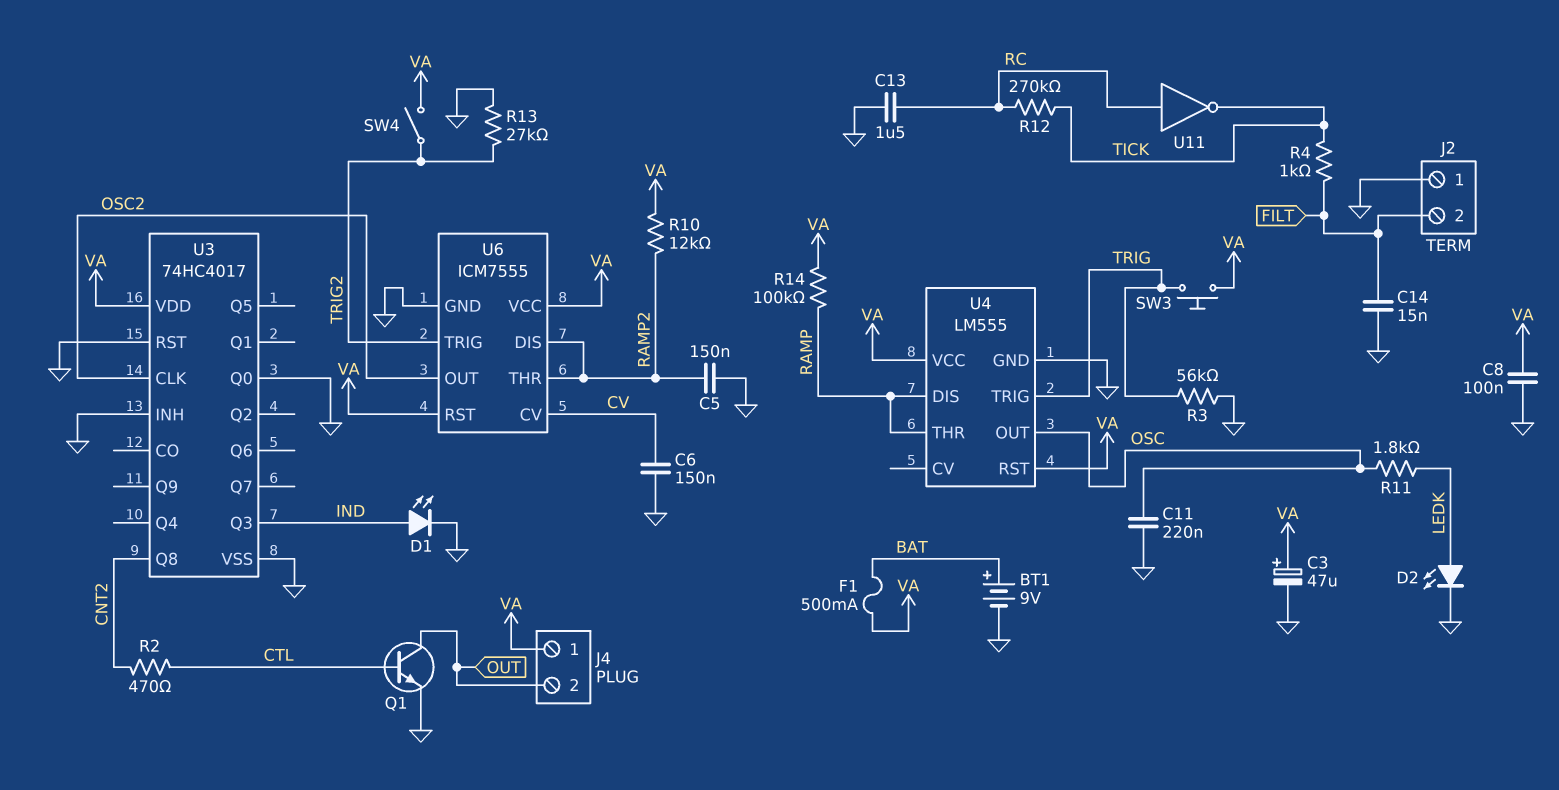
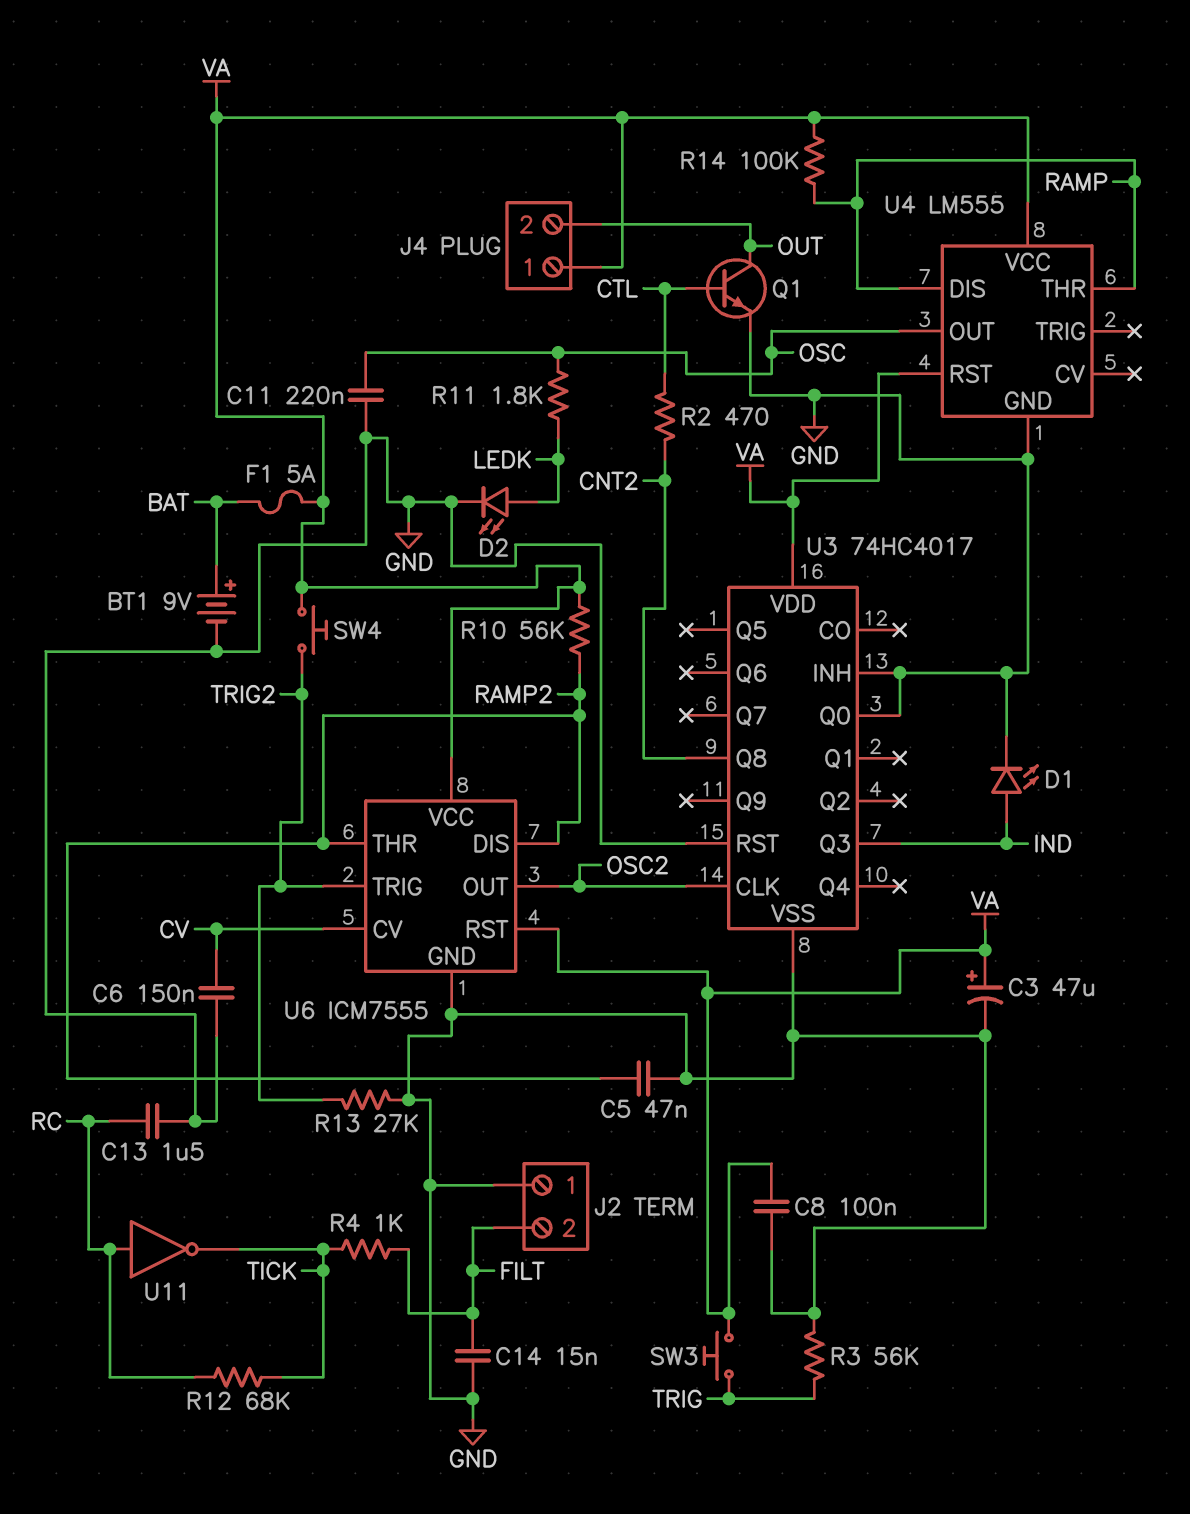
C5: 150nF (GND, RAMP2) -> 47nF (GND, RAMP2)
F1: 500mA (BAT, VA) -> 5A (BAT, VA)
R10: 12k (RAMP2, VA) -> 56k (RAMP2, VA)
R12: 270k (RC, TICK) -> 68k (RC, TICK)
SW4: switch (TRIG2, VA) -> button (TRIG2, VA)
U4 pin TRIG: TRIG -> none

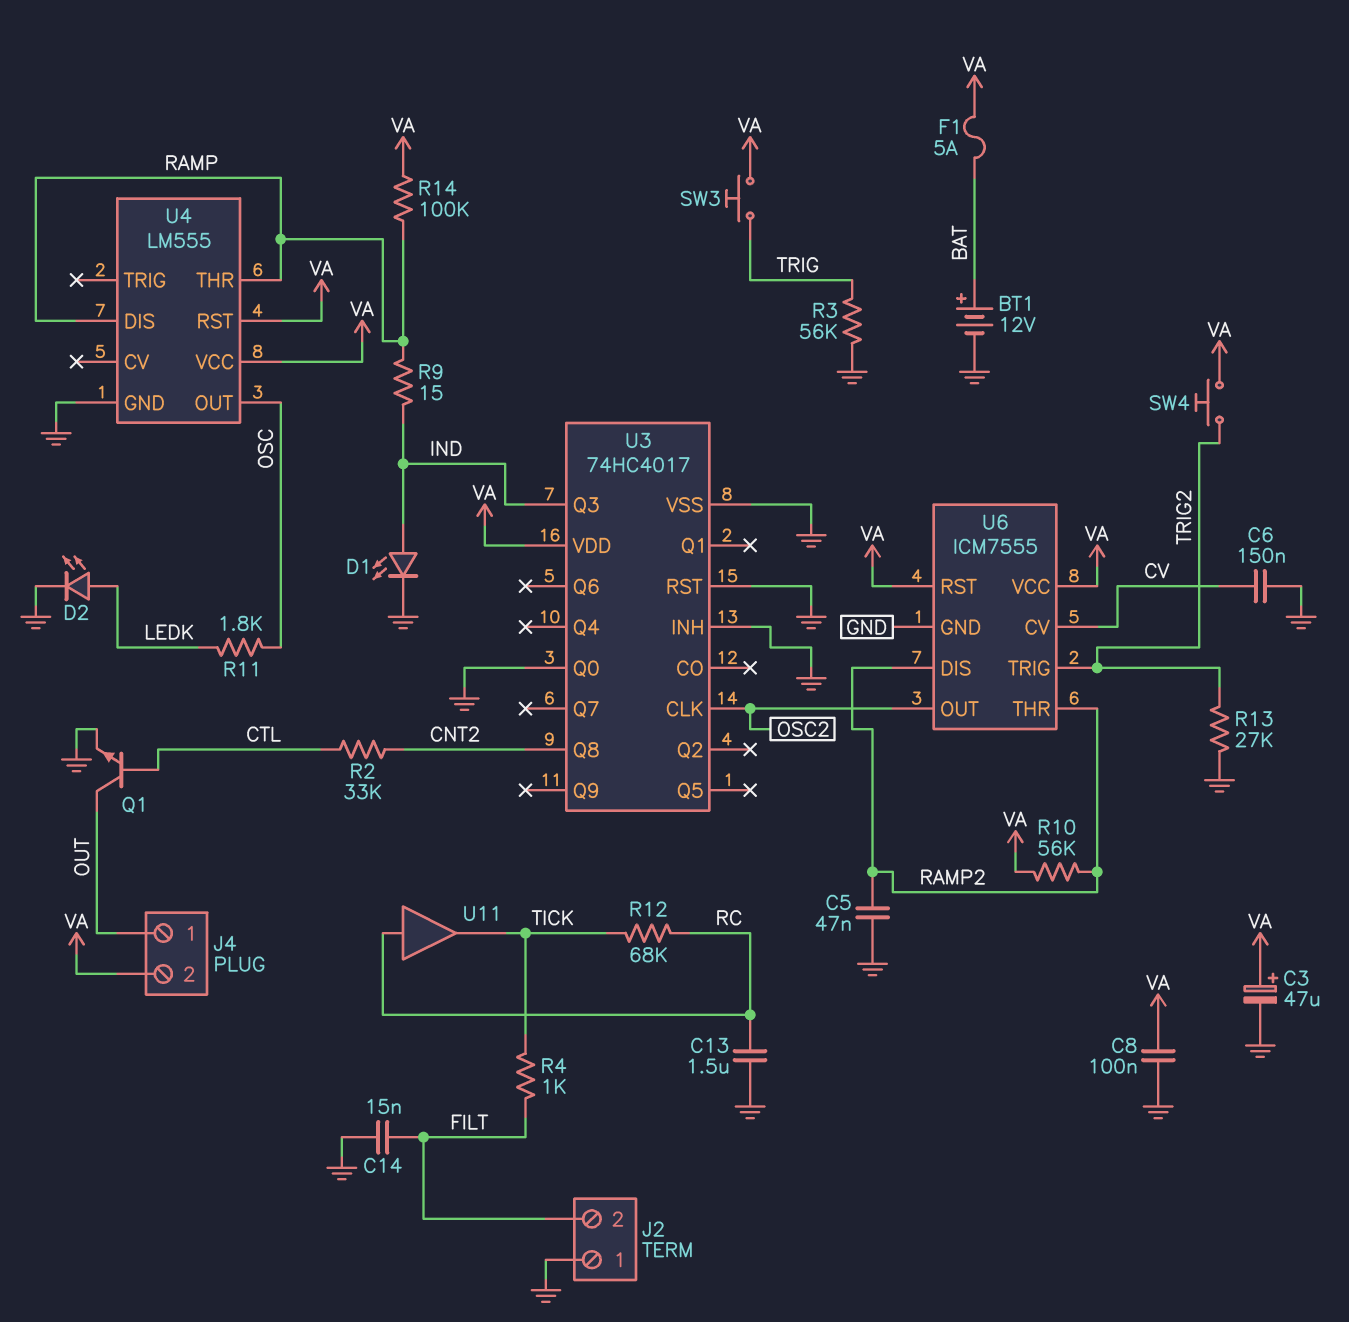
BT1: 9V (plus BAT, minus GND) -> 12V (plus BAT, minus GND)
C11: 220nF (GND, OSC) -> none
J4 pin 1: VA -> OUT
J4 pin 2: OUT -> VA
R2: 470 (CNT2, CTL) -> 33k (CNT2, CTL)
R9: none -> 15 (IND, RAMP)
U11: NOT (in RC, out TICK) -> buffer (in RC, out TICK)

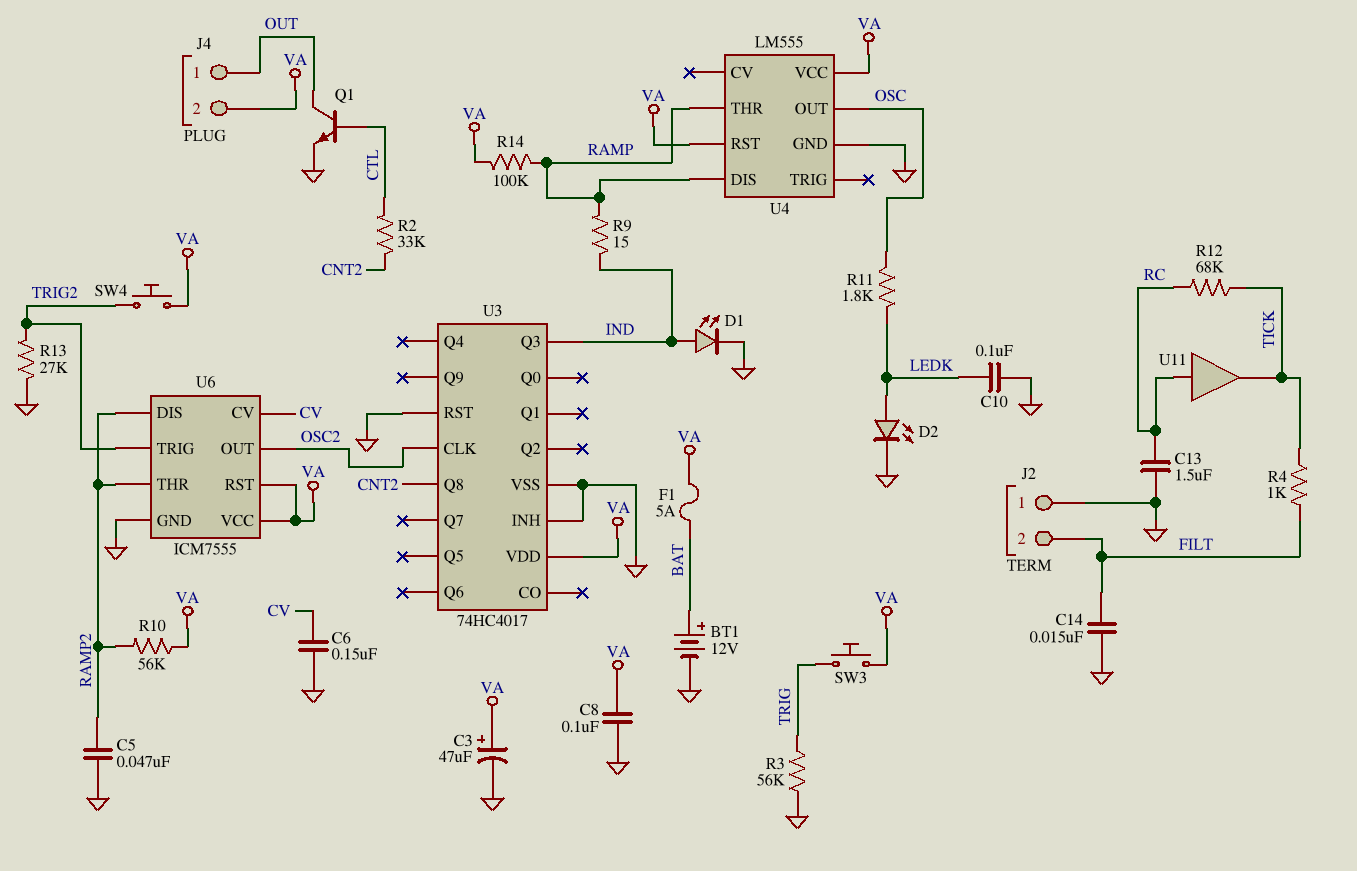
C10: none -> 100nF (GND, LEDK)
U3 pin Q0: GND -> none

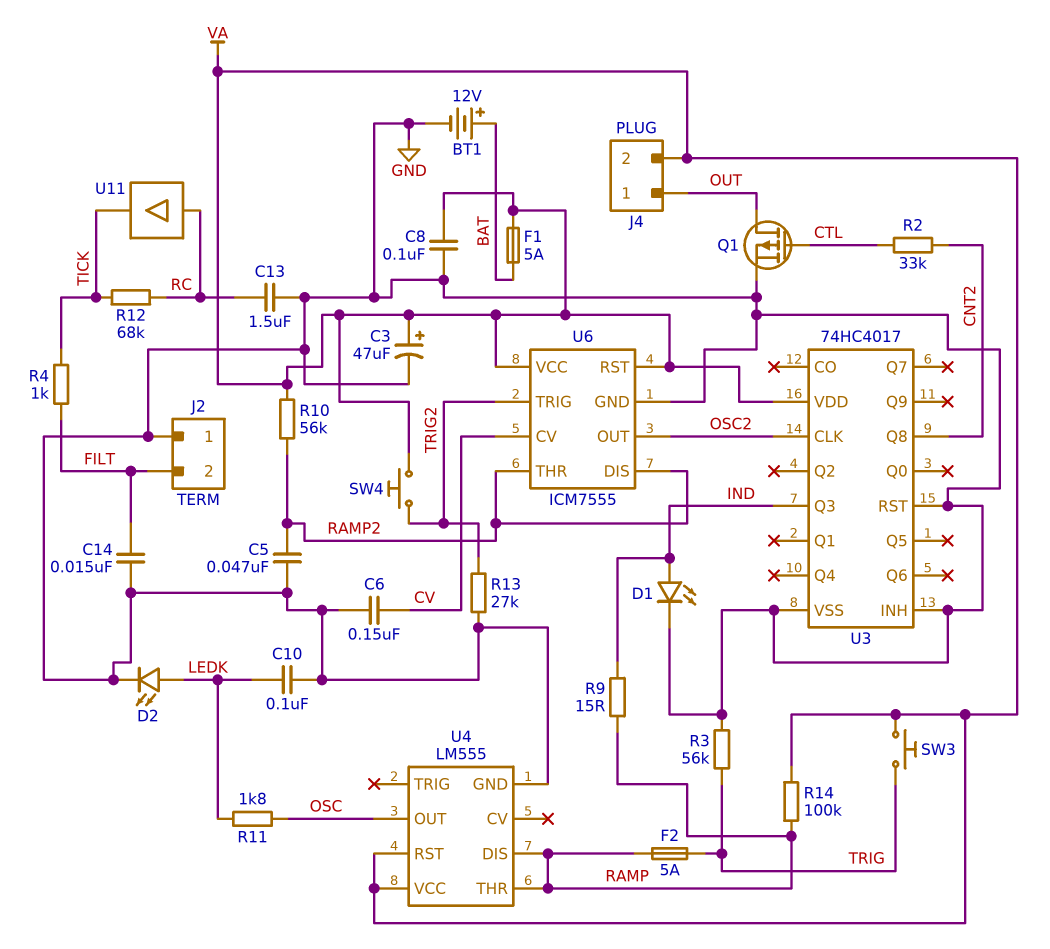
F2: none -> 5A (RAMP, TRIG)
Q1: NPN (B CTL, C OUT, E GND) -> PMOS (G CTL, D OUT, S GND)

